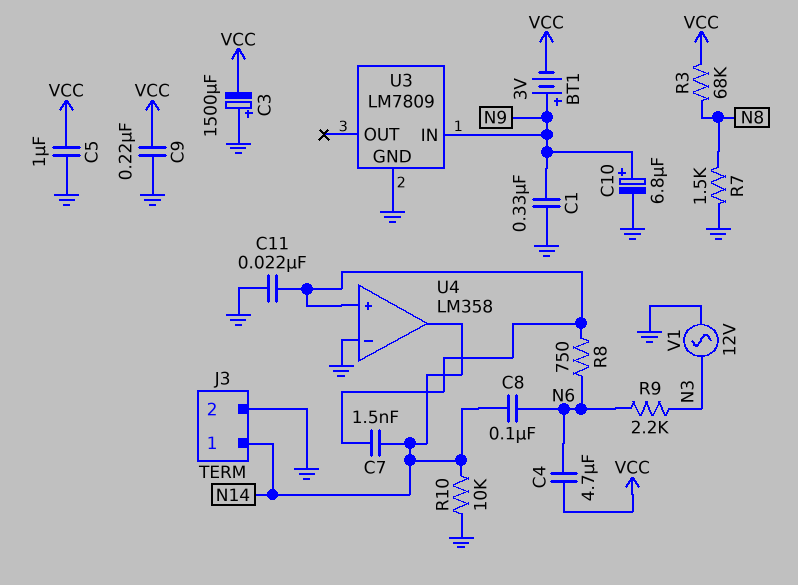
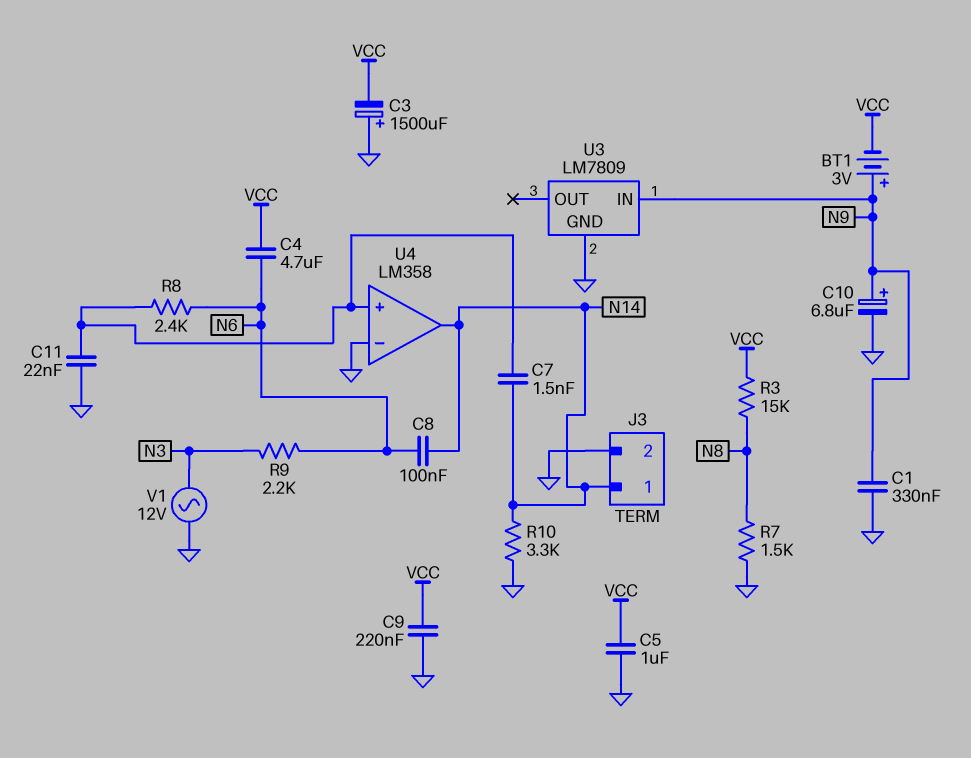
R3: 68k (N8, VCC) -> 15k (N8, VCC)
R8: 750 (N6, U4/in+) -> 2.4k (N6, U4/in+)
R10: 10k (GND, N14) -> 3.3k (GND, N14)

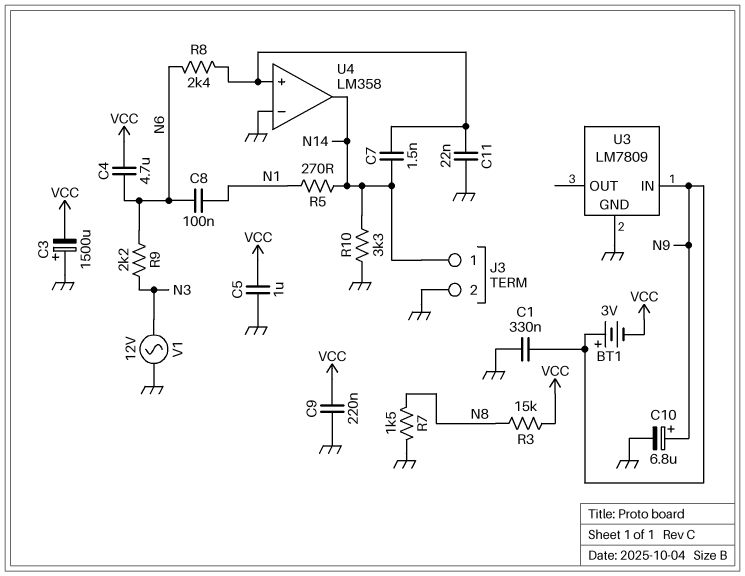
C8: 100nF (N6, N14) -> 100nF (N1, N6)
R5: none -> 270 (N1, N14)

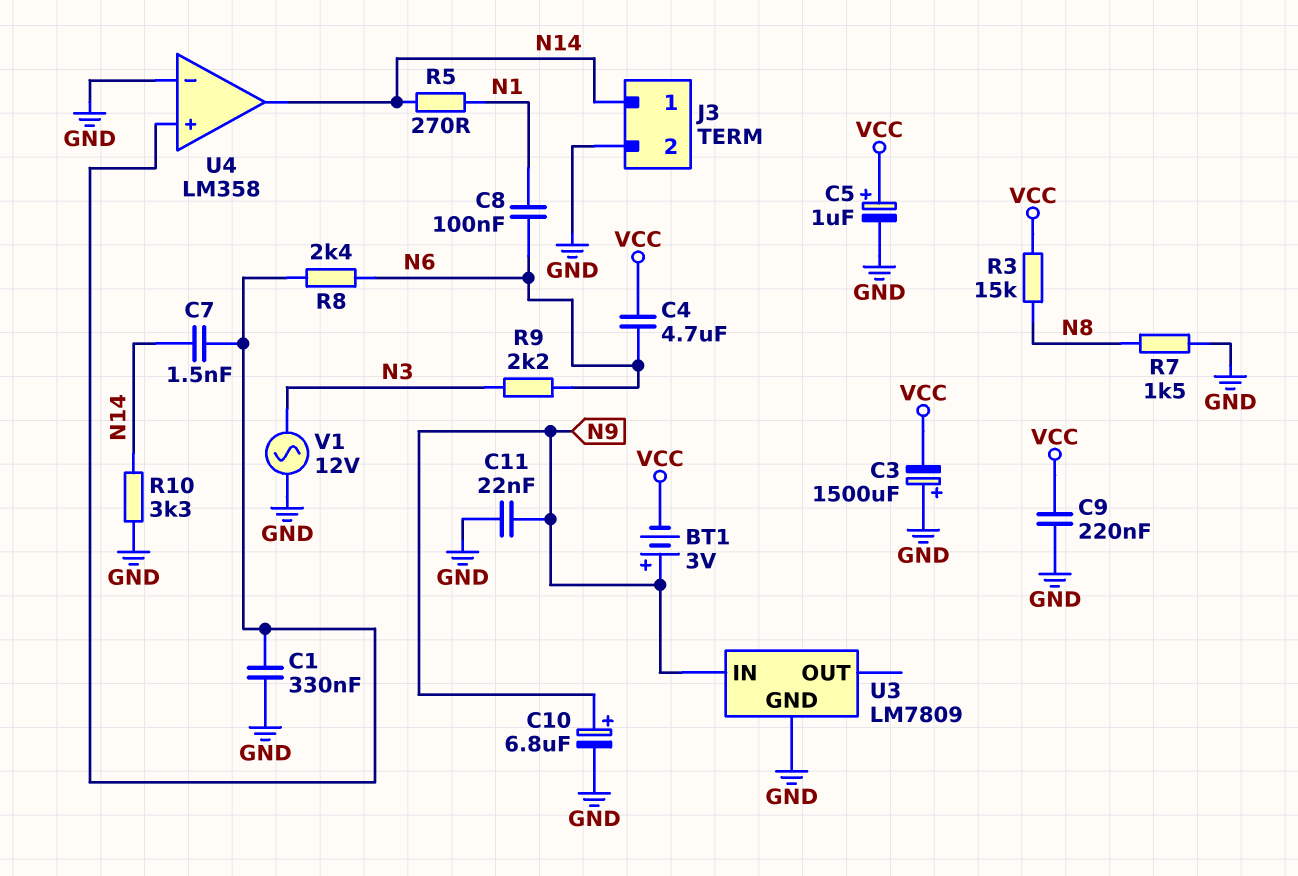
C1: 330nF (GND, N9) -> 330nF (GND, U4/in+)
C5: 1uF (GND, VCC) -> 1uF (plus VCC, minus GND)
C11: 22nF (GND, U4/in+) -> 22nF (GND, N9)

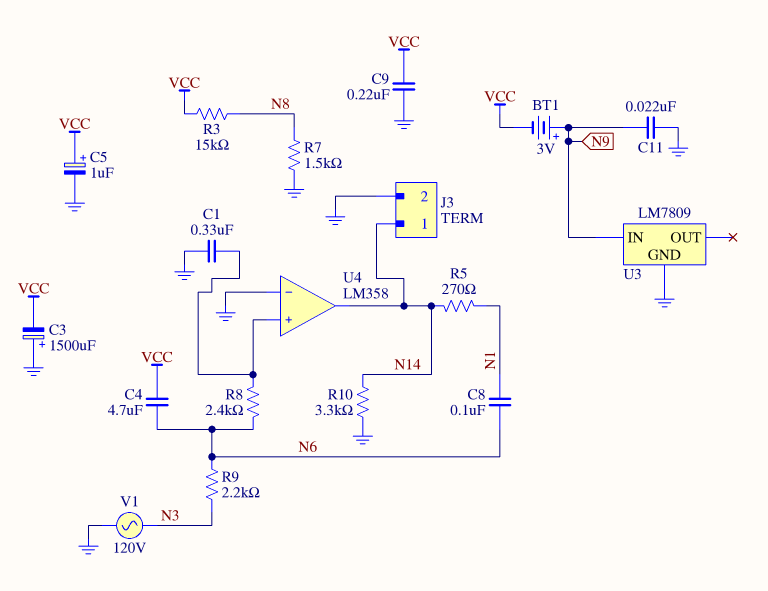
C7: 1.5nF (N14, U4/in+) -> none
C10: 6.8uF (plus N9, minus GND) -> none
V1: AC 12V (GND, N3) -> AC 120V (GND, N3)

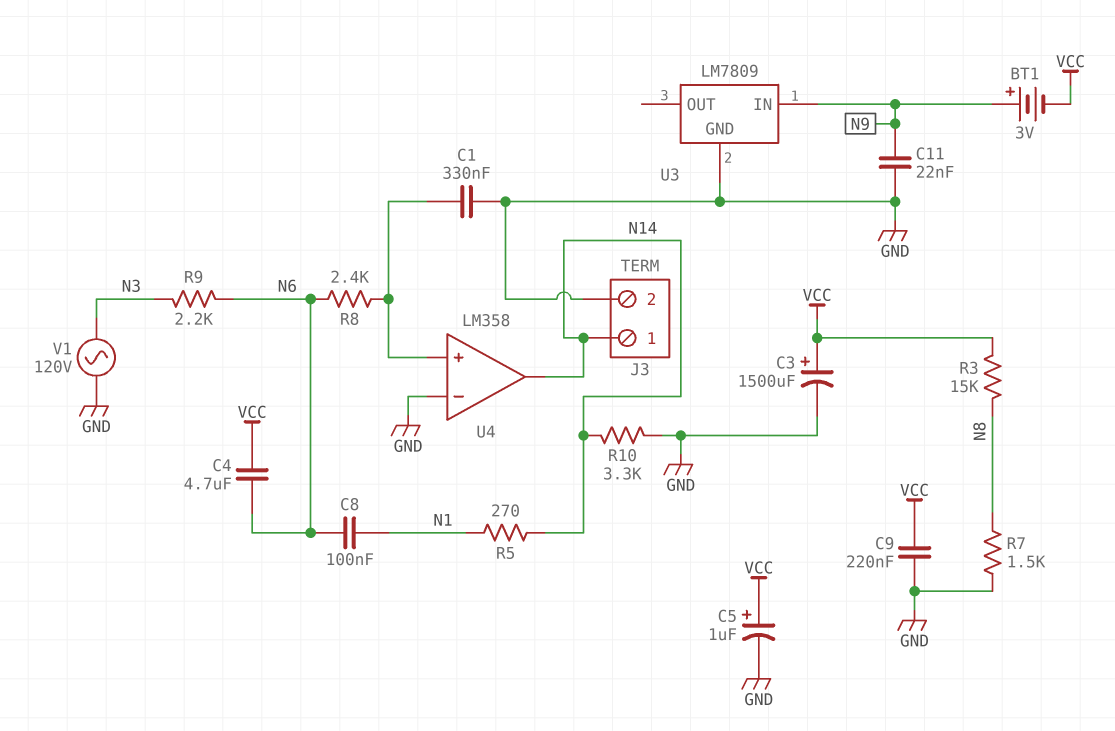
C3: 1500uF (plus GND, minus VCC) -> 1500uF (plus VCC, minus GND)

